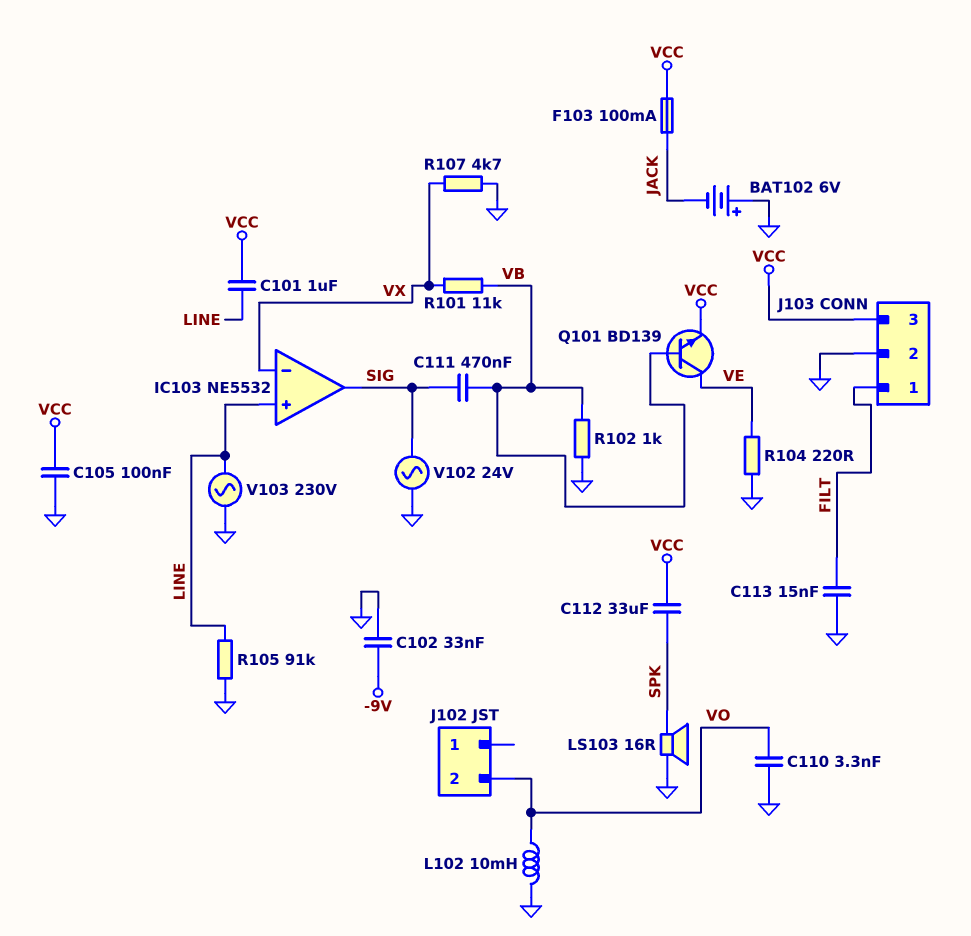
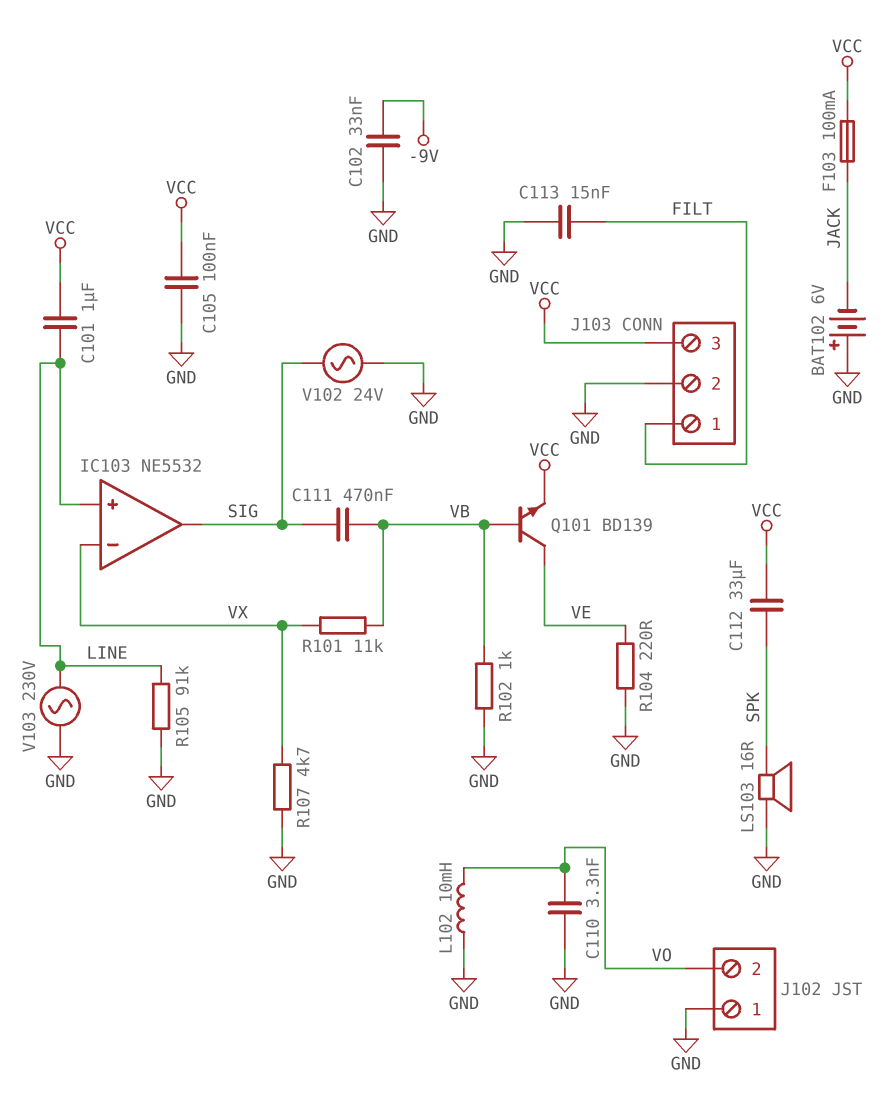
J102 pin 1: none -> GND

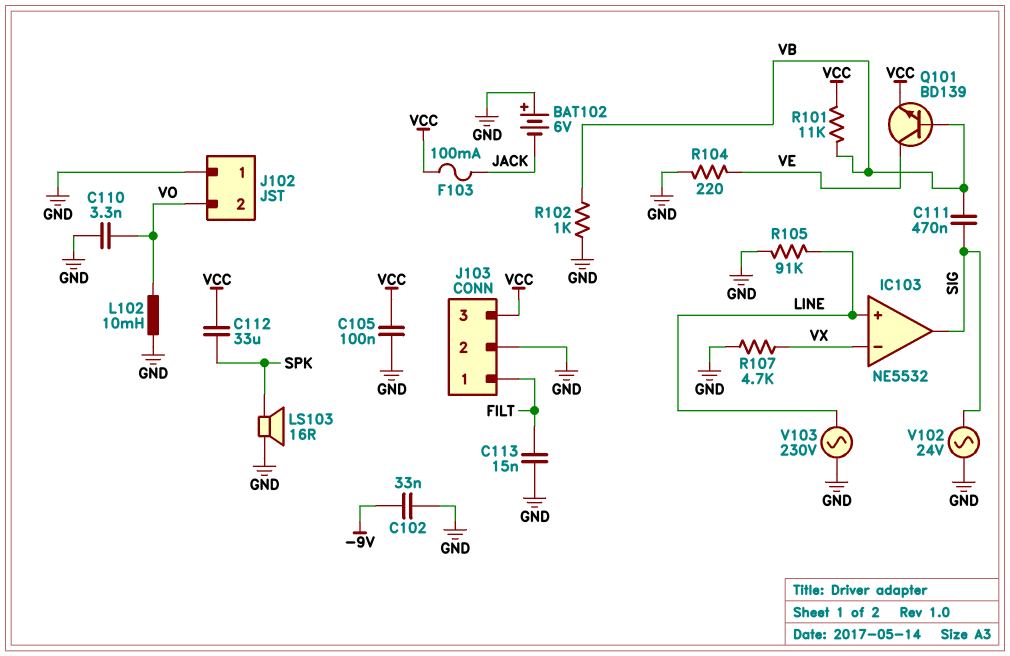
C101: 1uF (LINE, VCC) -> none
R101: 11k (VB, VX) -> 11k (VB, VCC)

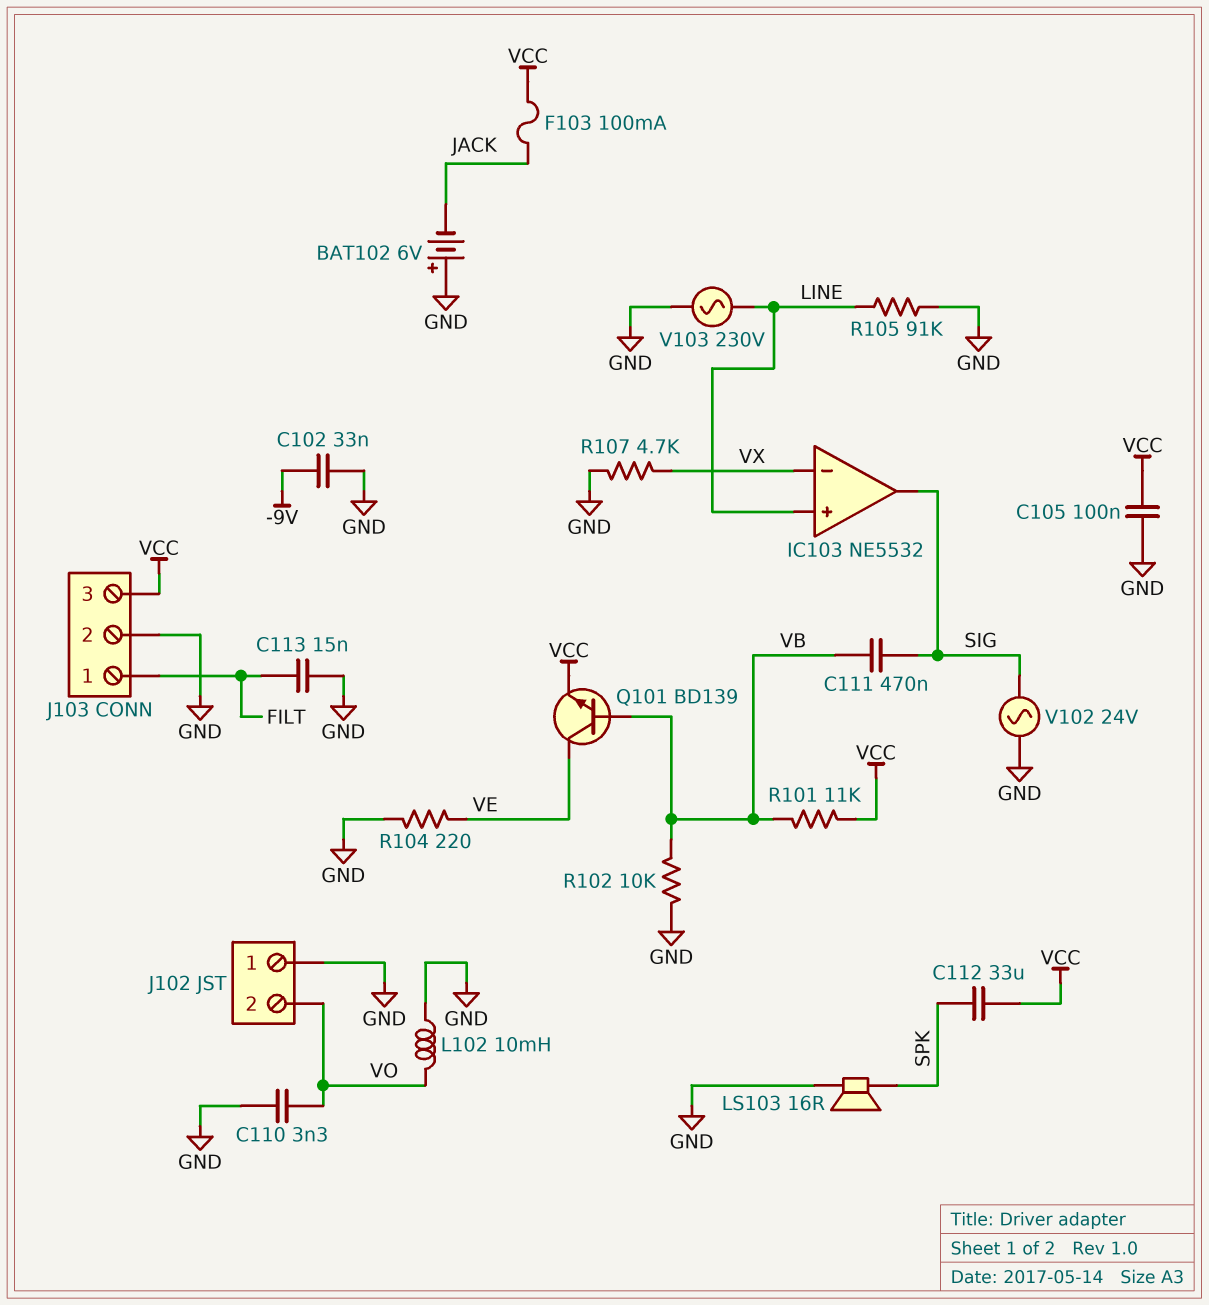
R102: 1k (GND, VB) -> 10k (GND, VB)

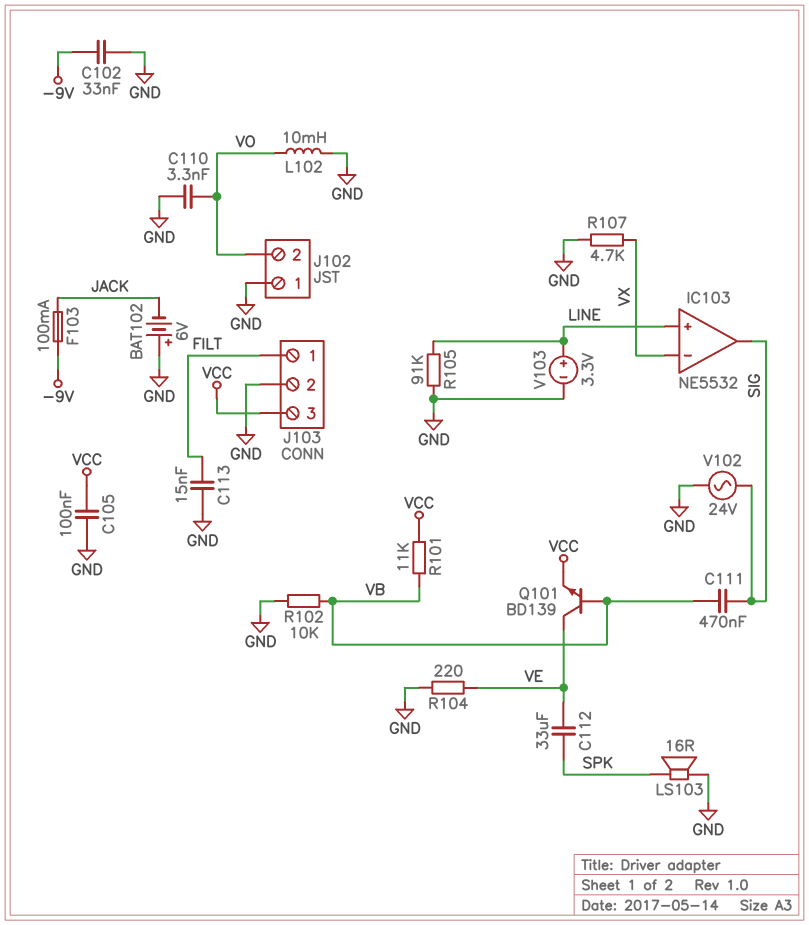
C112: 33uF (SPK, VCC) -> 33uF (SPK, VE)
F103: 100mA (JACK, VCC) -> 100mA (-9V, JACK)
V103: AC 230V (GND, LINE) -> 3.3V (plus LINE, minus GND)

